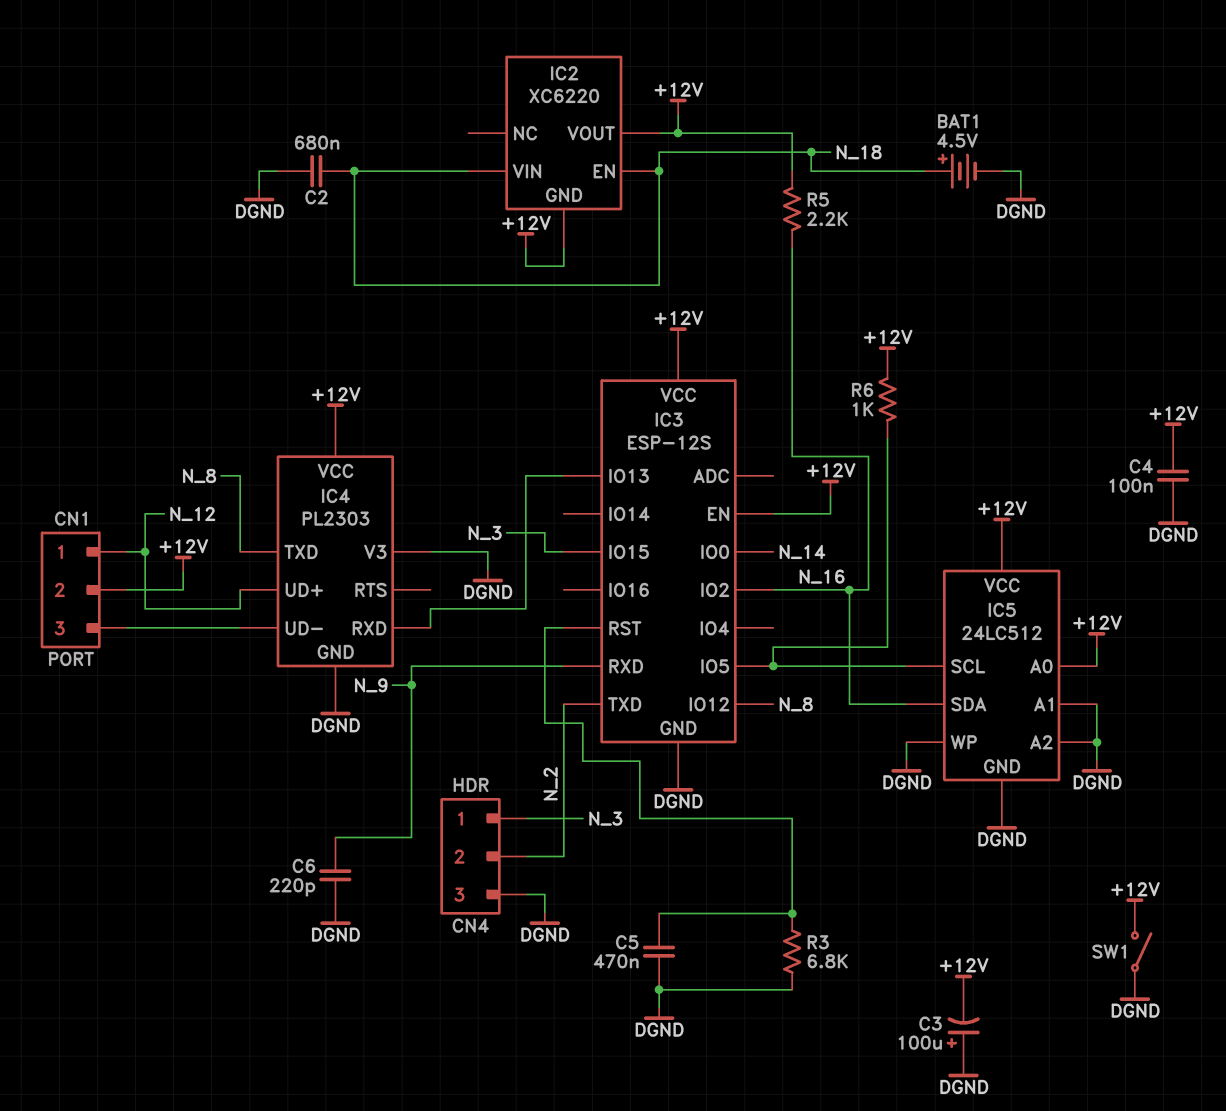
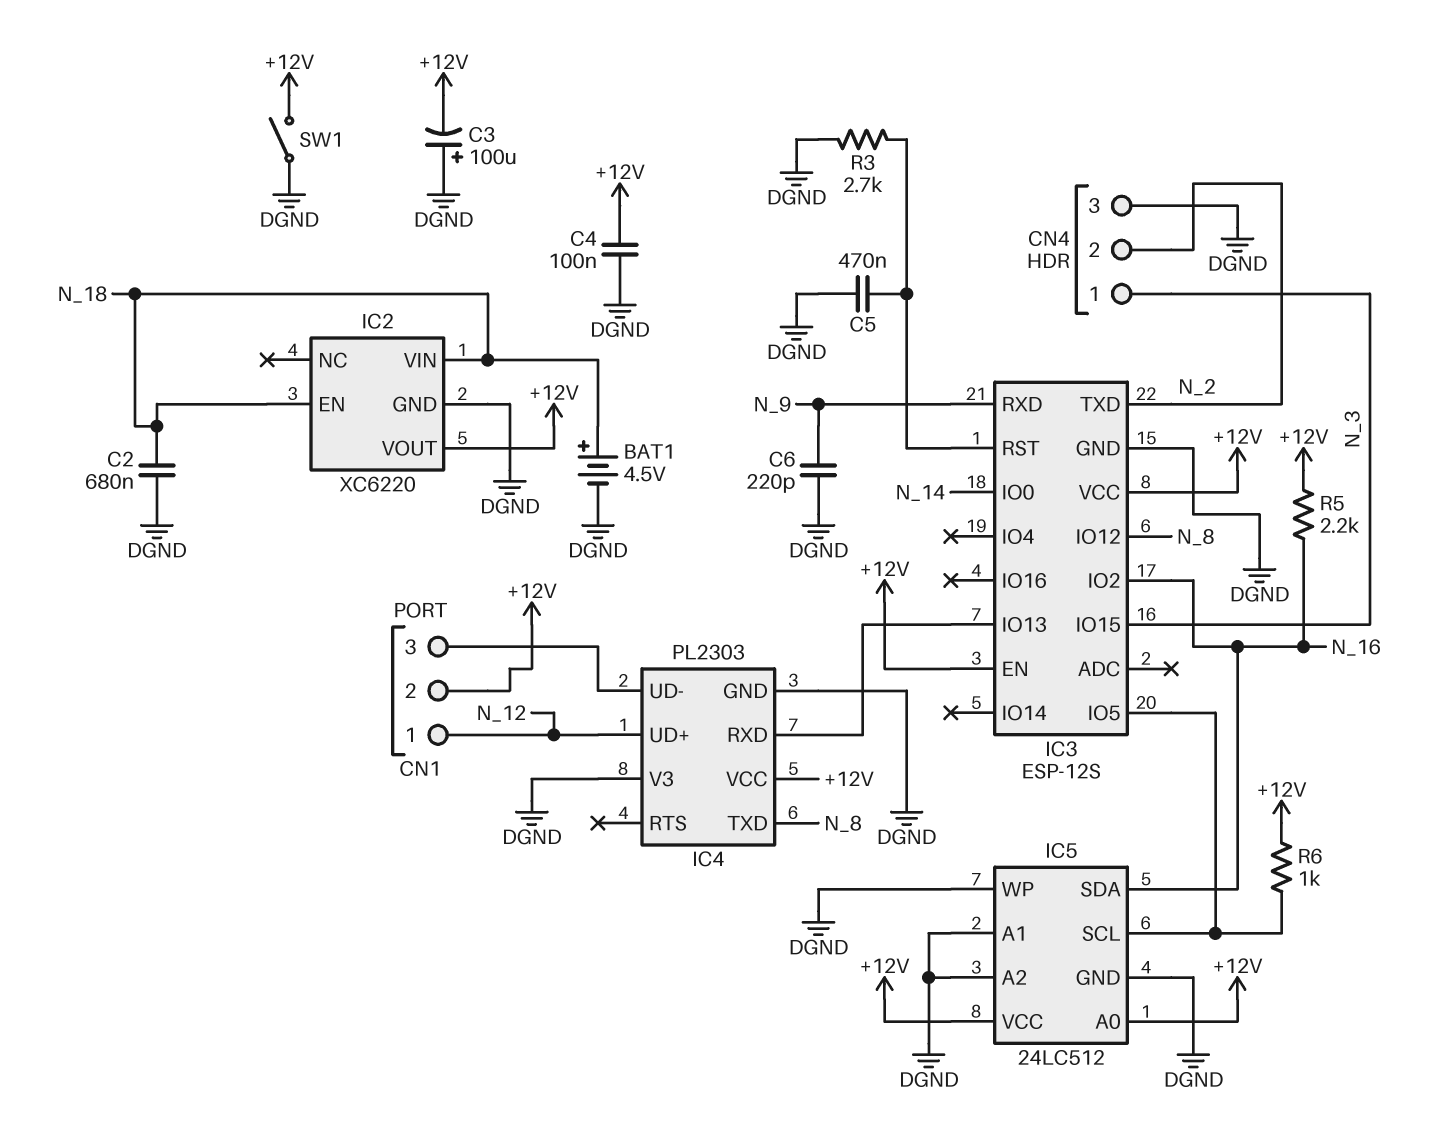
IC2 pin GND: +12V -> DGND
R3: 6.8k (DGND, IC3/RST) -> 2.7k (DGND, IC3/RST)

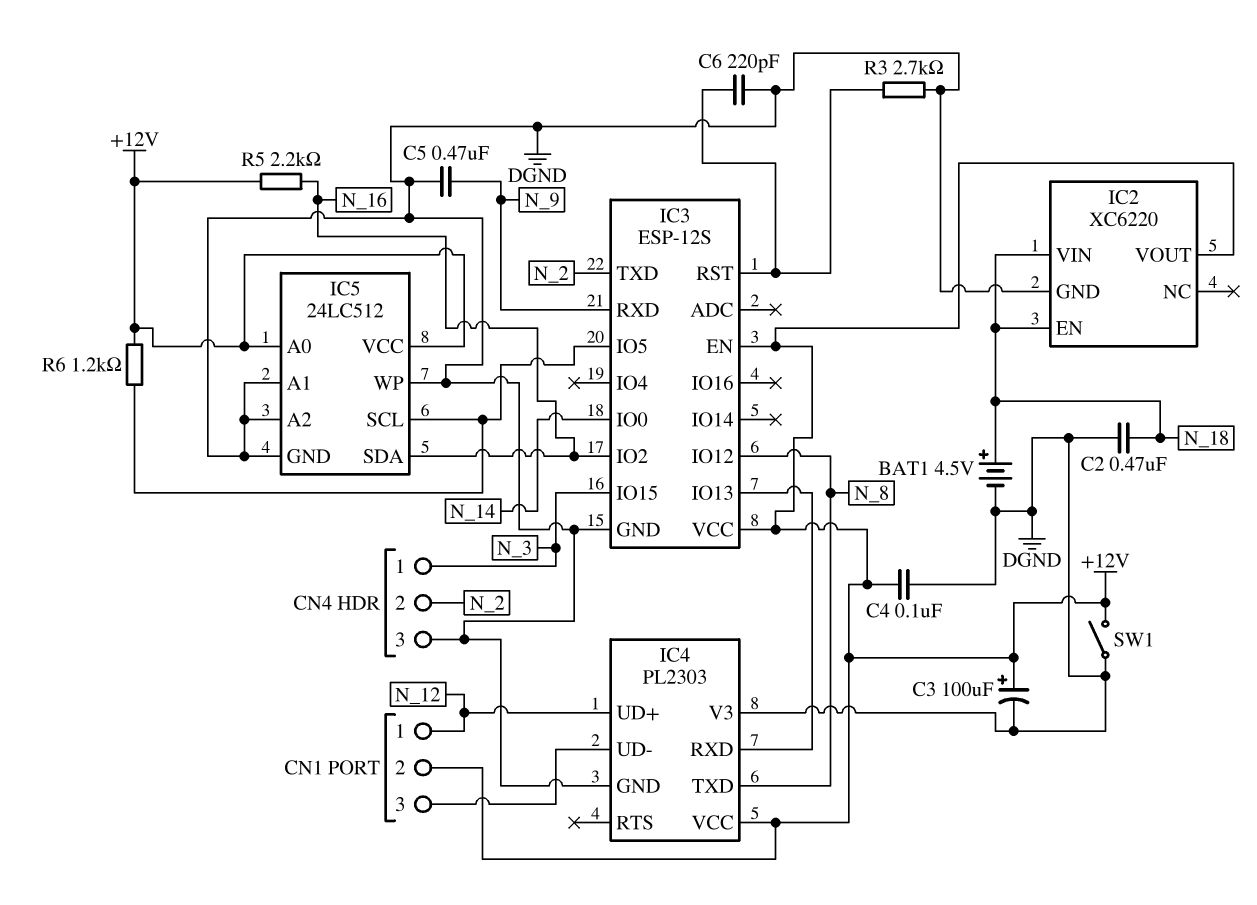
C2: 680nF (DGND, N_18) -> 470nF (DGND, N_18)
C3: 100uF (plus DGND, minus +12V) -> 100uF (plus +12V, minus DGND)
C5: 470nF (DGND, IC3/RST) -> 470nF (DGND, N_9)
C6: 220pF (DGND, N_9) -> 220pF (DGND, IC3/RST)
R6: 1k (+12V, IC3/IO5) -> 1.2k (+12V, IC3/IO5)

